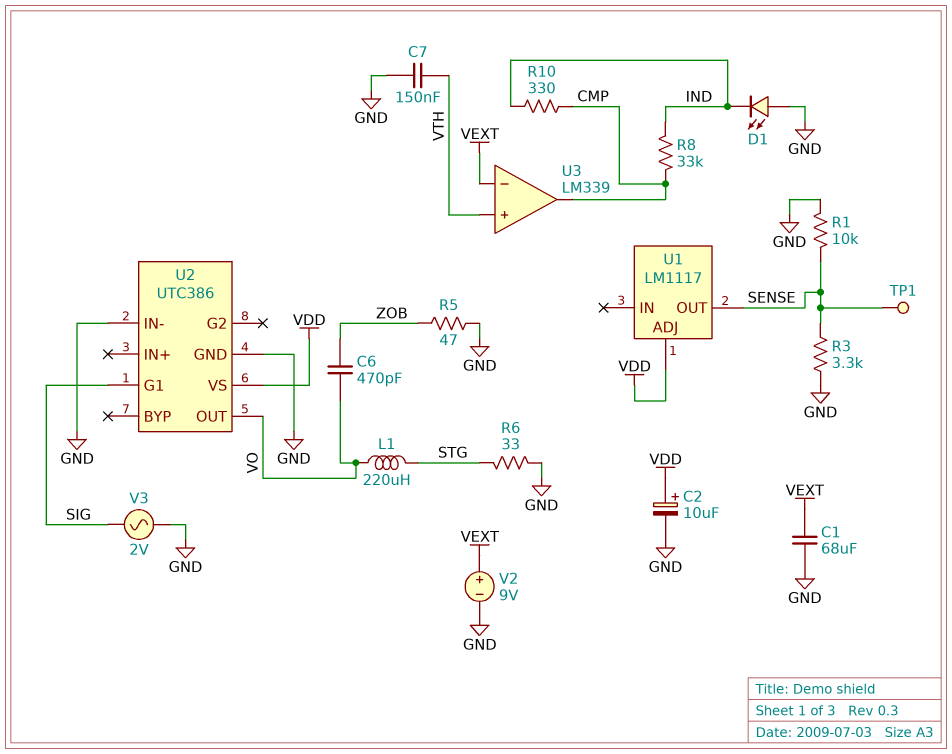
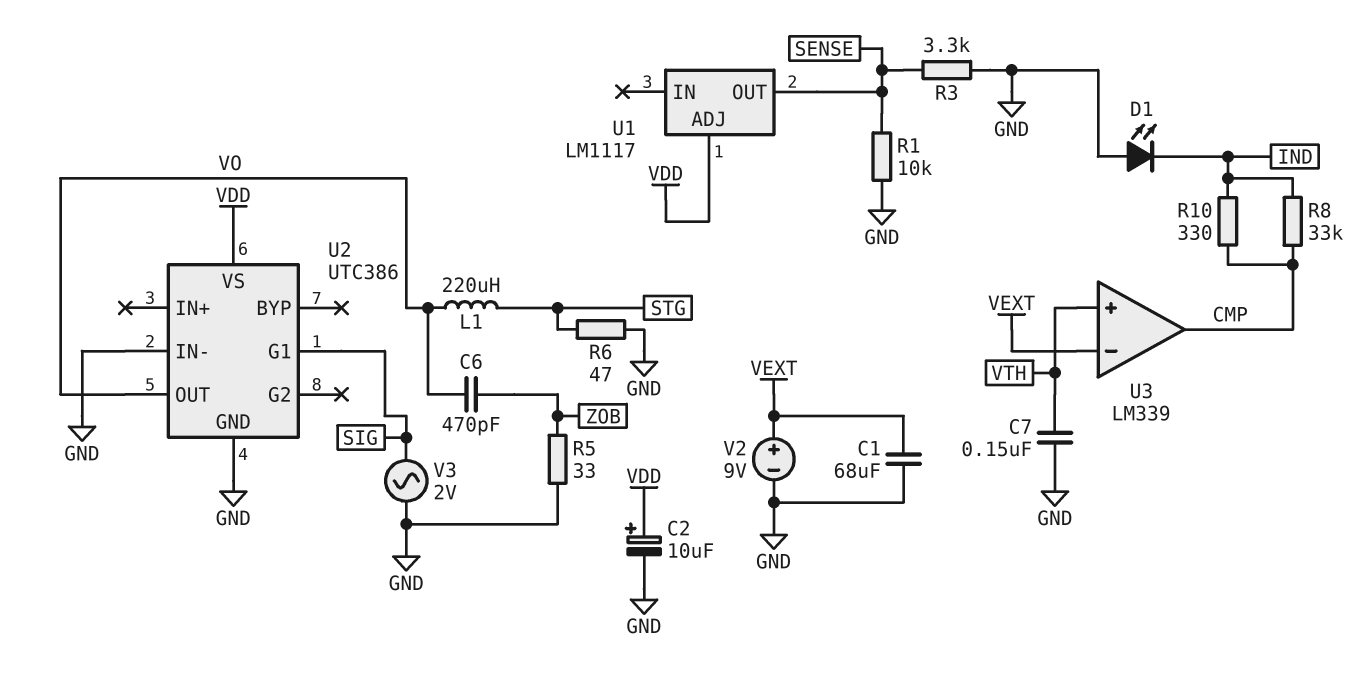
R5: 47 (GND, ZOB) -> 33 (GND, ZOB)
R6: 33 (GND, STG) -> 47 (GND, STG)
TP1: test point (SENSE) -> none

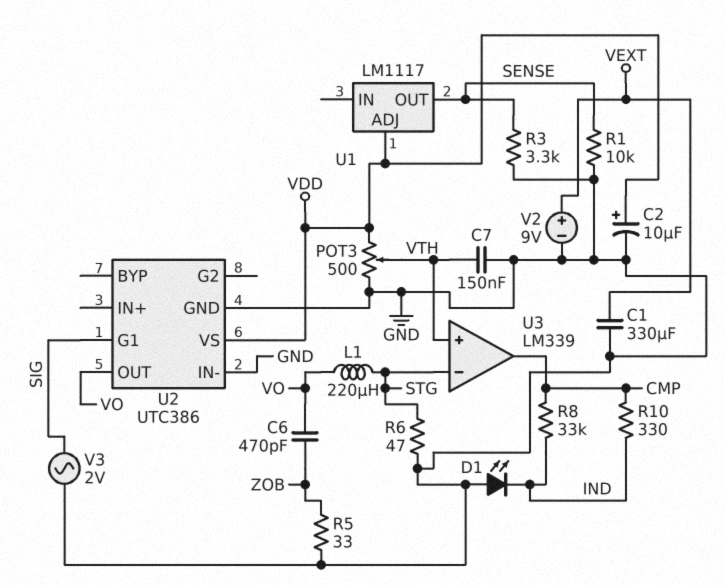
C1: 68uF (GND, VEXT) -> 330uF (GND, VEXT)
POT3: none -> 500 (GND, VDD, wiper VTH)
U3 pin in-: VEXT -> STG

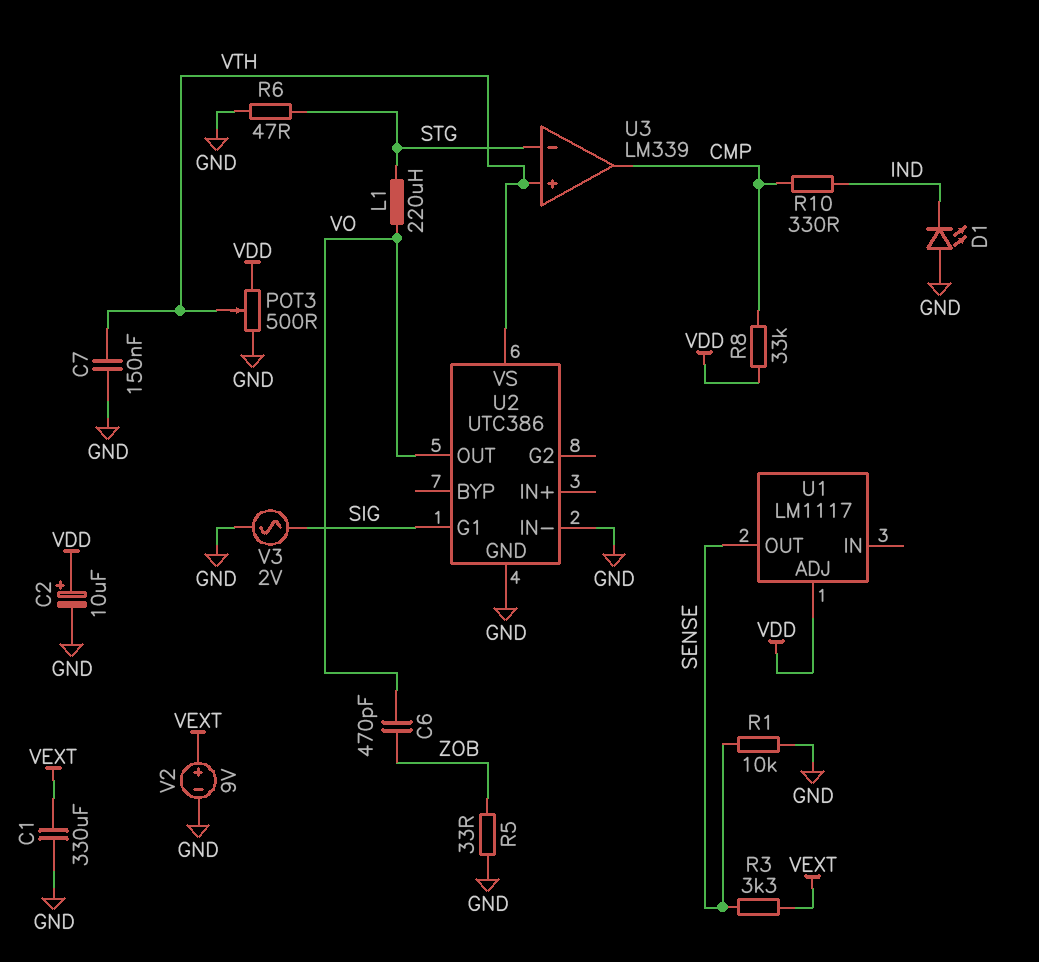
R3: 3.3k (GND, SENSE) -> 3.3k (SENSE, VEXT)
R8: 33k (CMP, IND) -> 33k (CMP, VDD)
U2 pin VS: VDD -> VTH

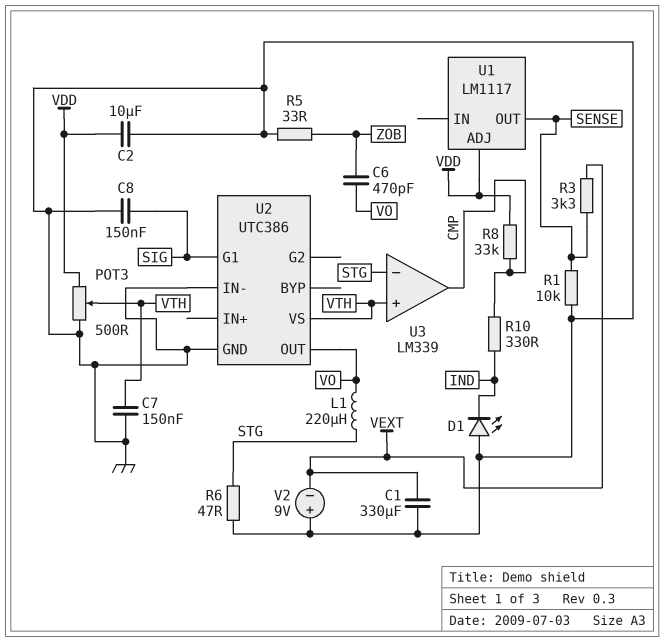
C2: 10uF (plus VDD, minus GND) -> 10uF (GND, VDD)
C8: none -> 150nF (GND, SIG)
V2: 9V (plus VEXT, minus GND) -> 9V (plus GND, minus VEXT)
V3: AC 2V (GND, SIG) -> none

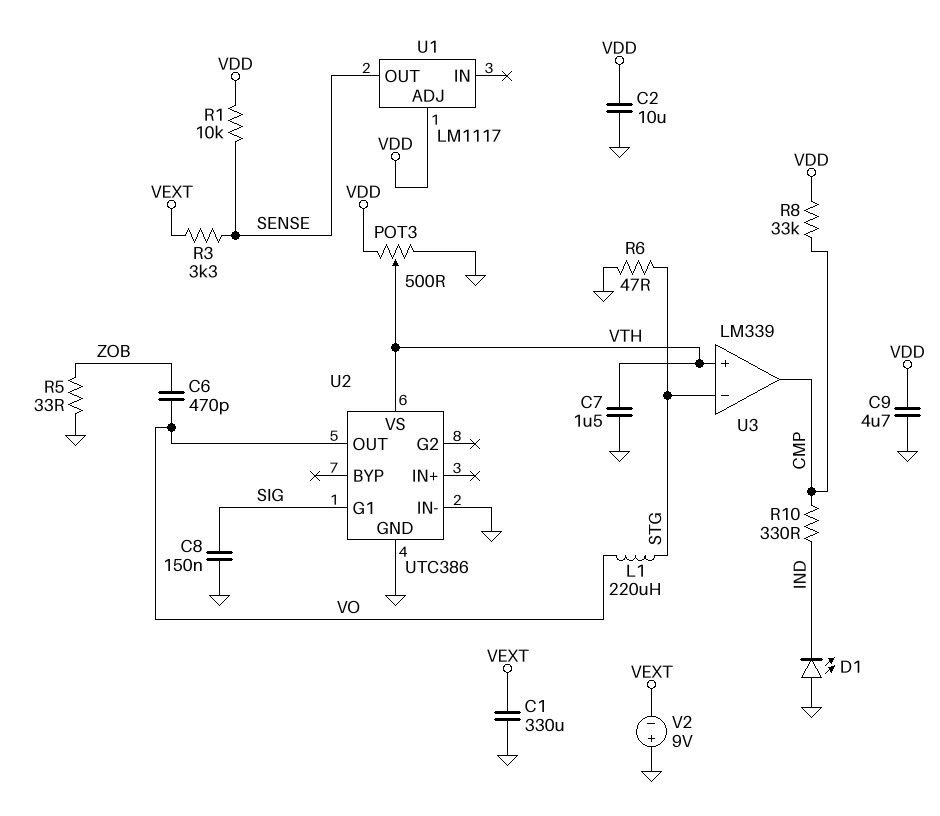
C7: 150nF (GND, VTH) -> 1.5uF (GND, VTH)
C9: none -> 4.7uF (GND, VDD)
R1: 10k (GND, SENSE) -> 10k (SENSE, VDD)

